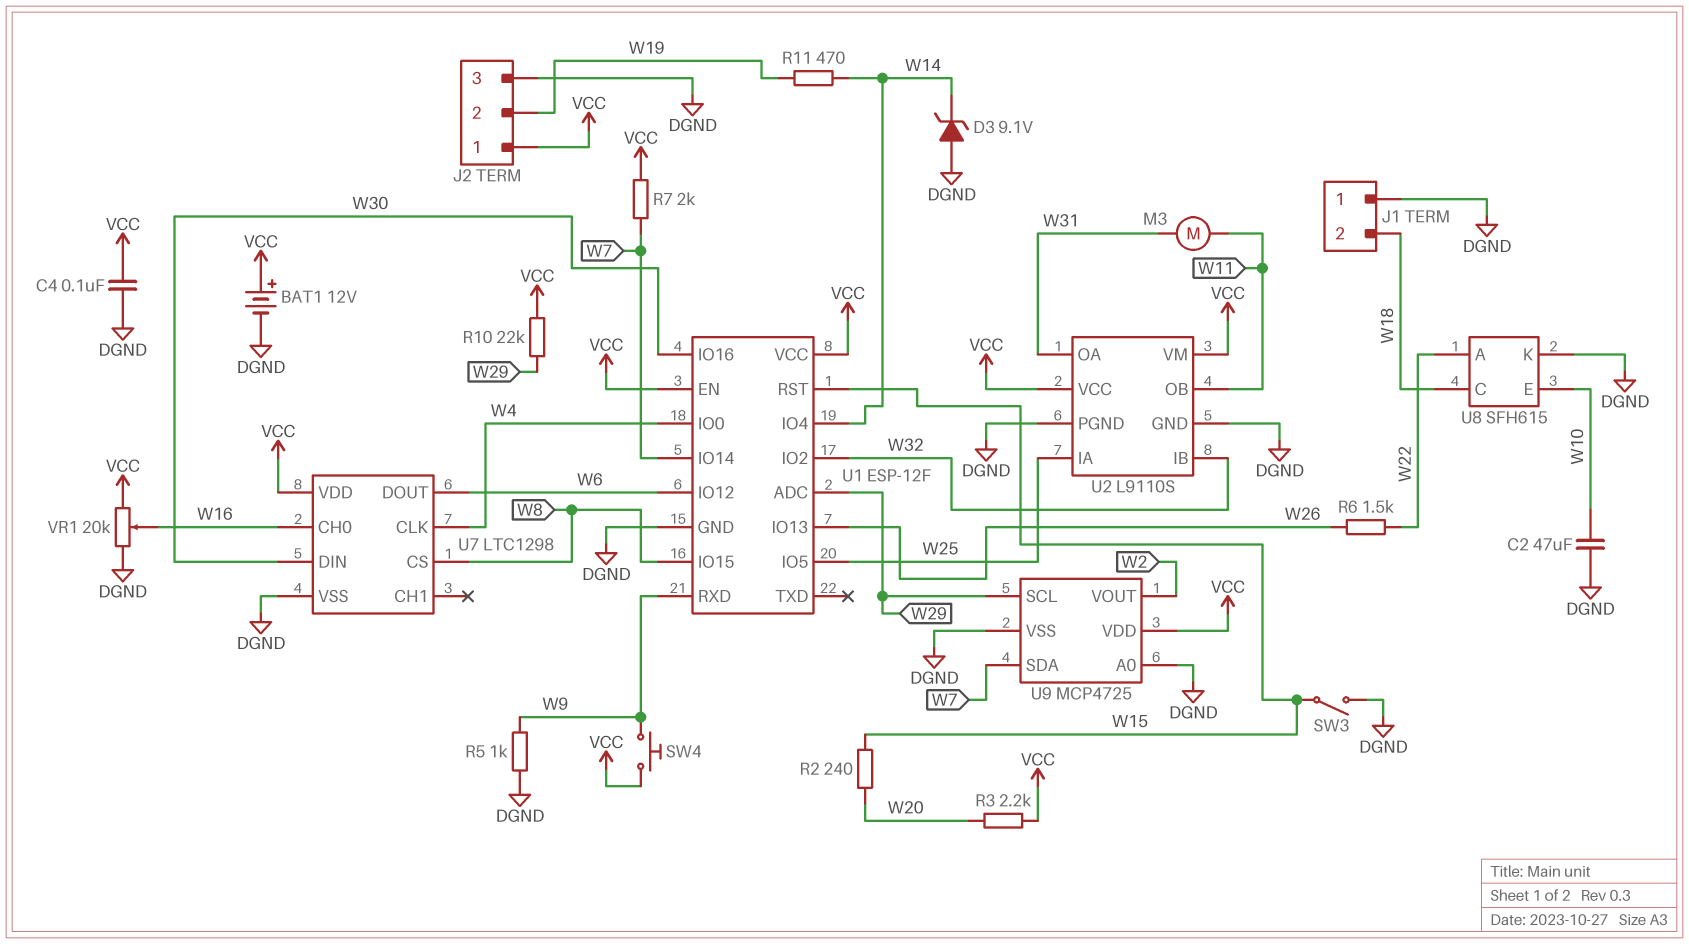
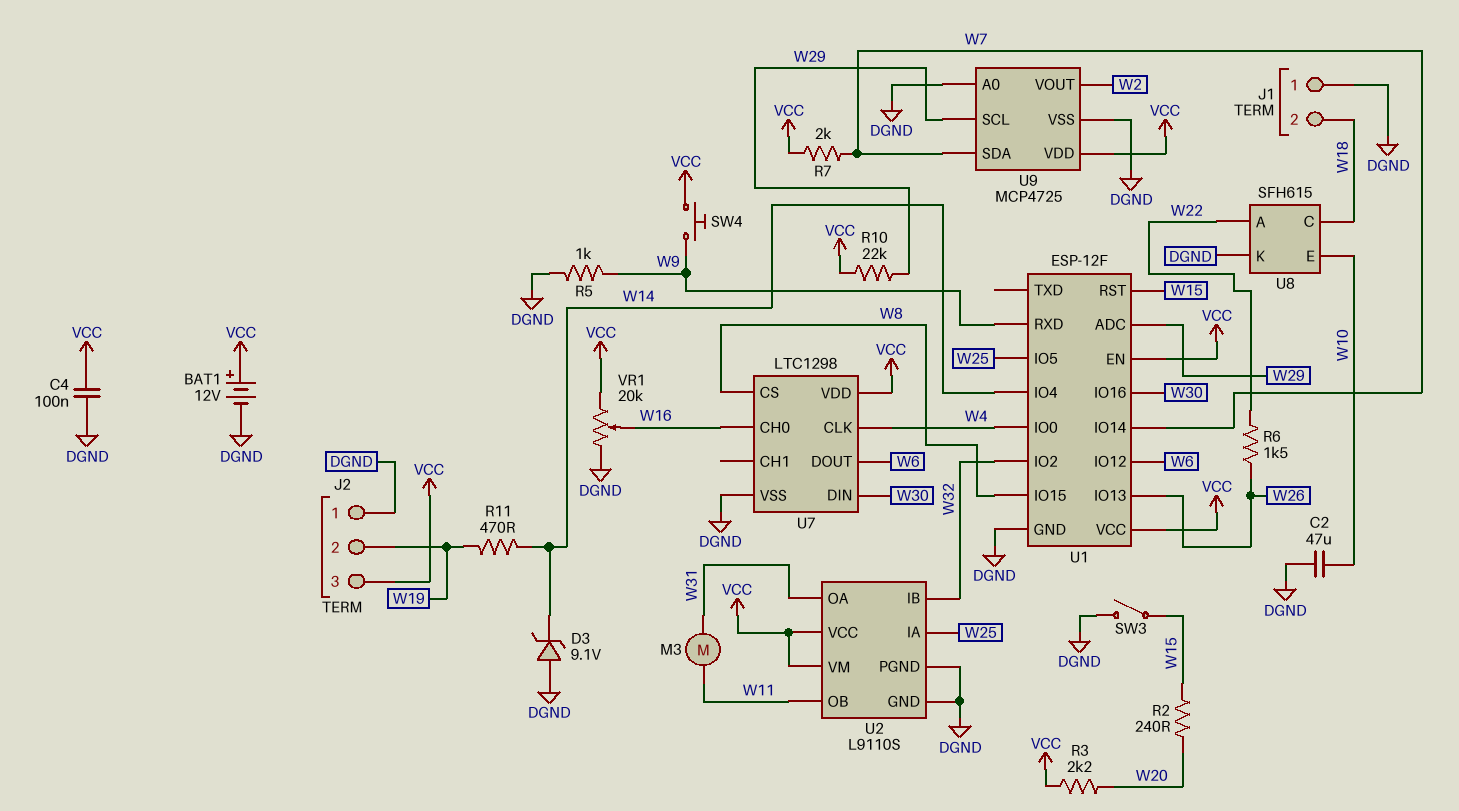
J2 pin 1: VCC -> DGND
J2 pin 3: DGND -> VCC

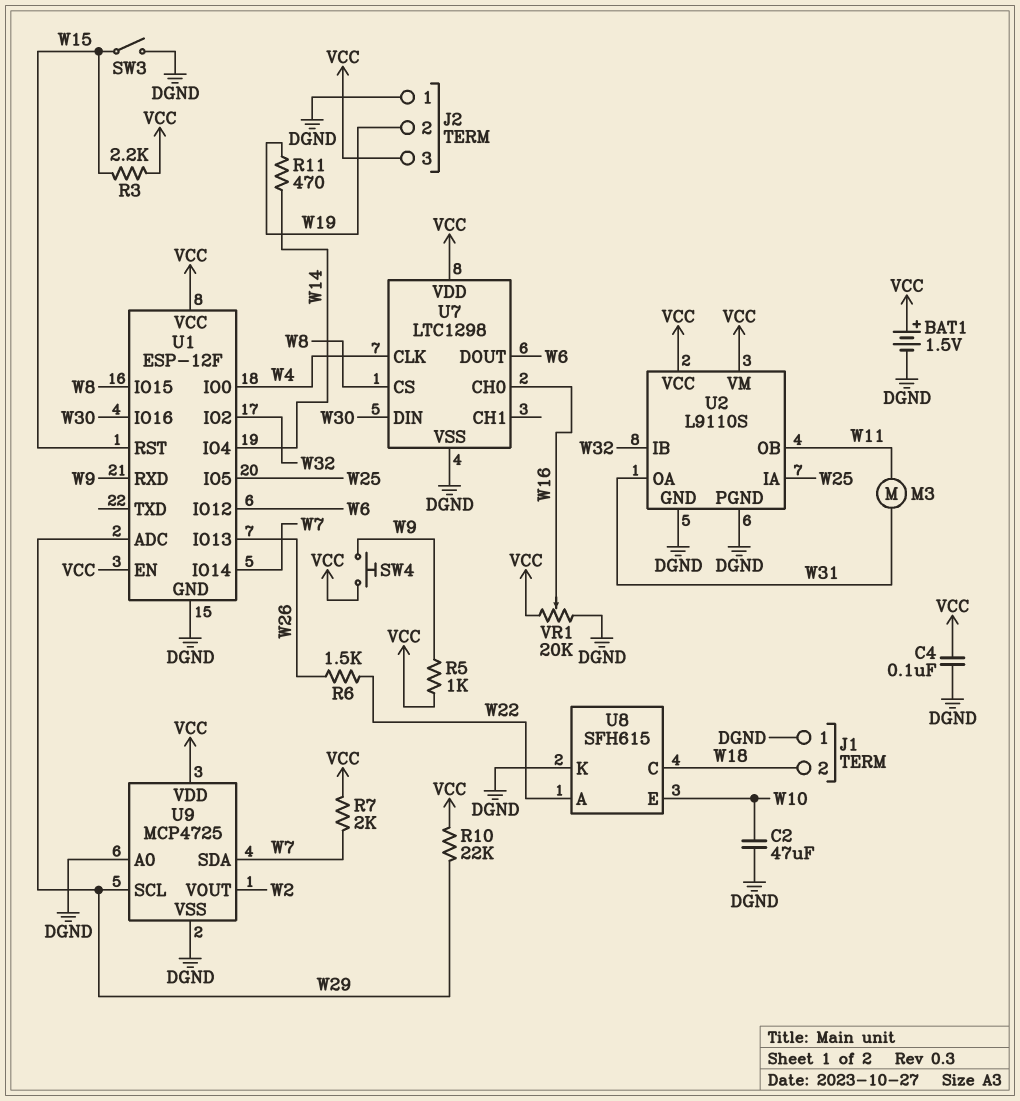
BAT1: 12V (plus VCC, minus DGND) -> 1.5V (plus VCC, minus DGND)
D3: zener 9.1V (A DGND, K W14) -> none
R2: 240 (W15, W20) -> none
R3: 2.2k (VCC, W20) -> 2.2k (VCC, W15)
R5: 1k (DGND, W9) -> 1k (VCC, W9)

